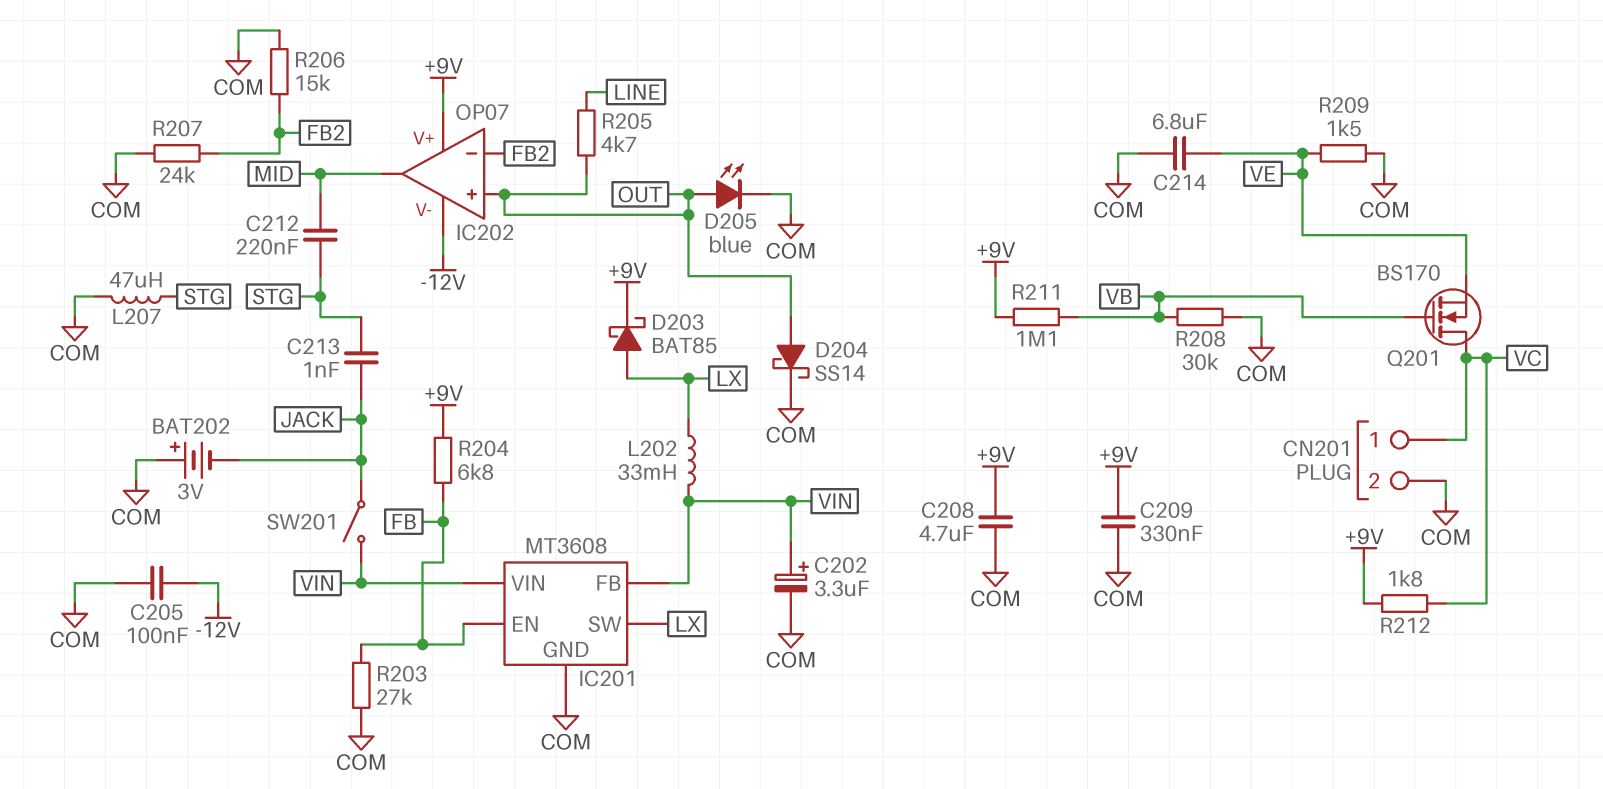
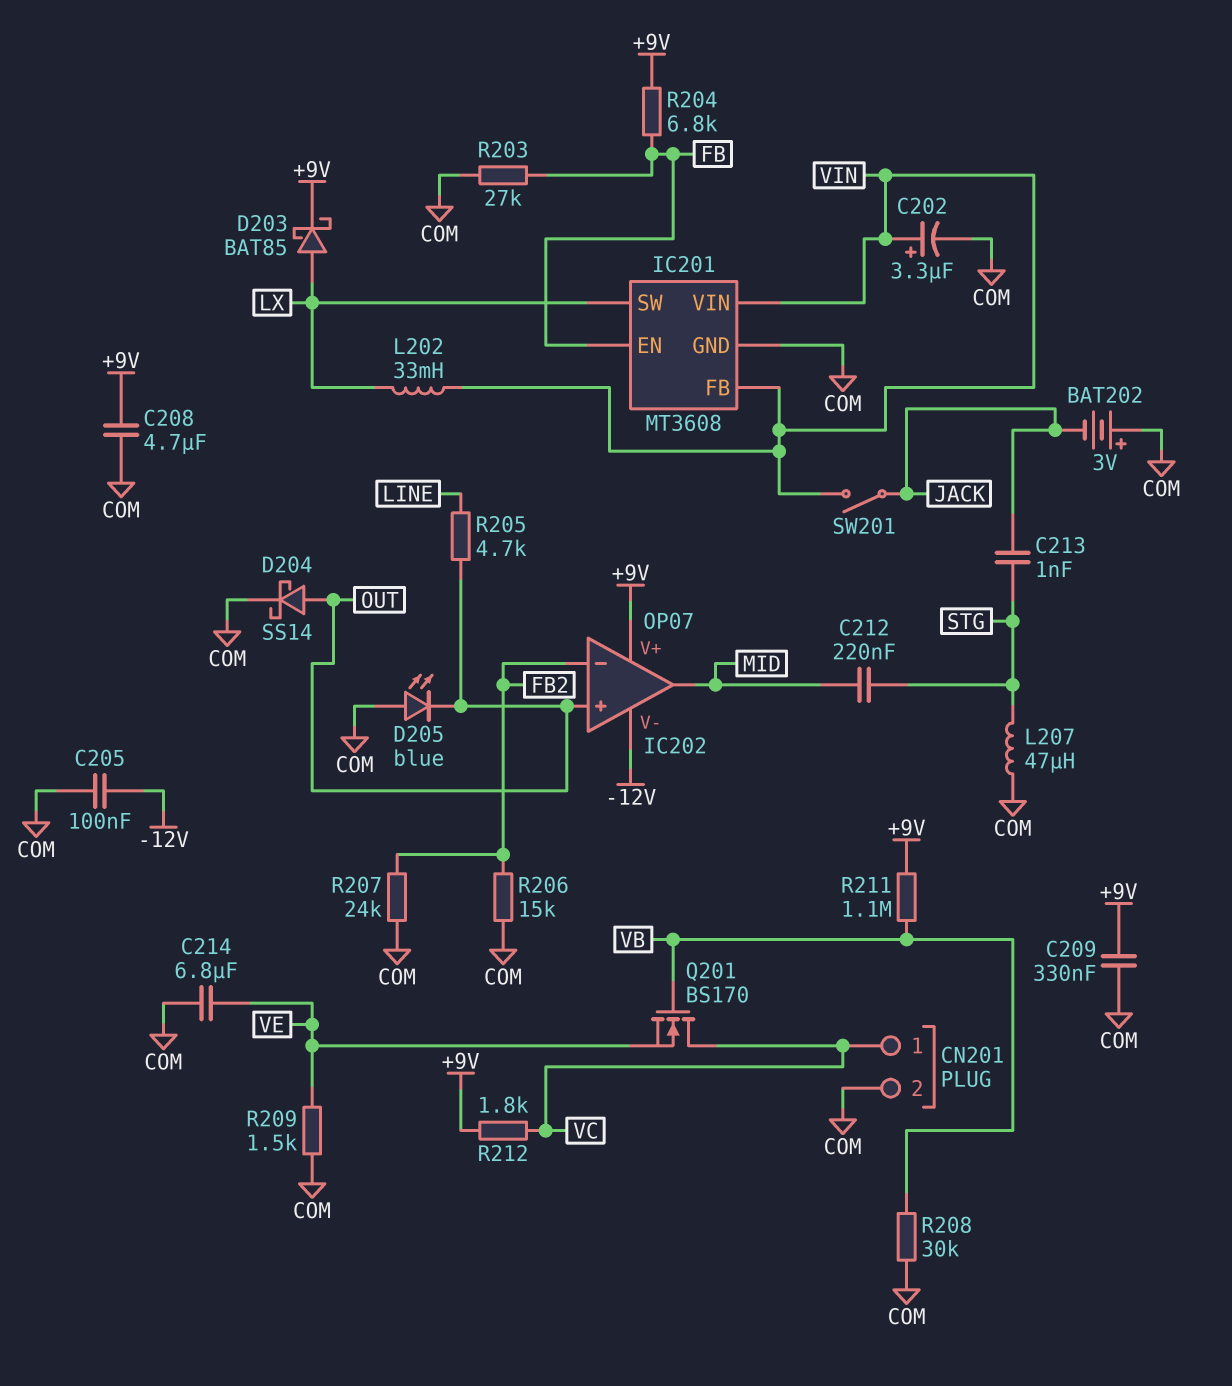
D205: LED blue (A OUT, K COM) -> LED blue (A COM, K OUT)

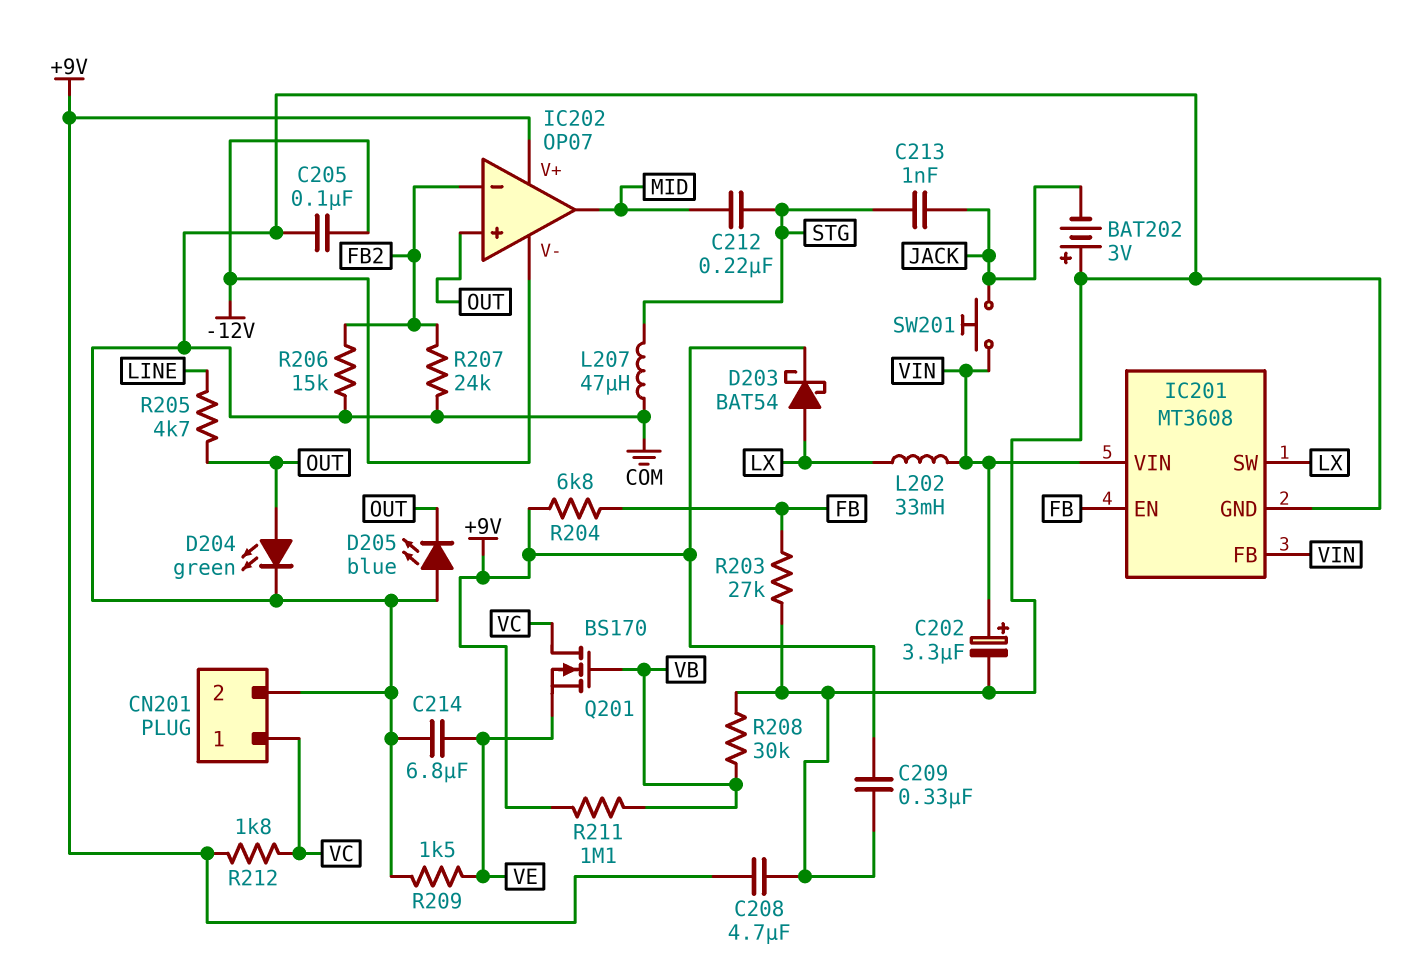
D203: schottky BAT85 (A LX, K +9V) -> schottky BAT54 (A LX, K +9V)
D204: schottky SS14 (A OUT, K COM) -> LED green (A OUT, K COM)
SW201: switch (JACK, VIN) -> button (JACK, VIN)

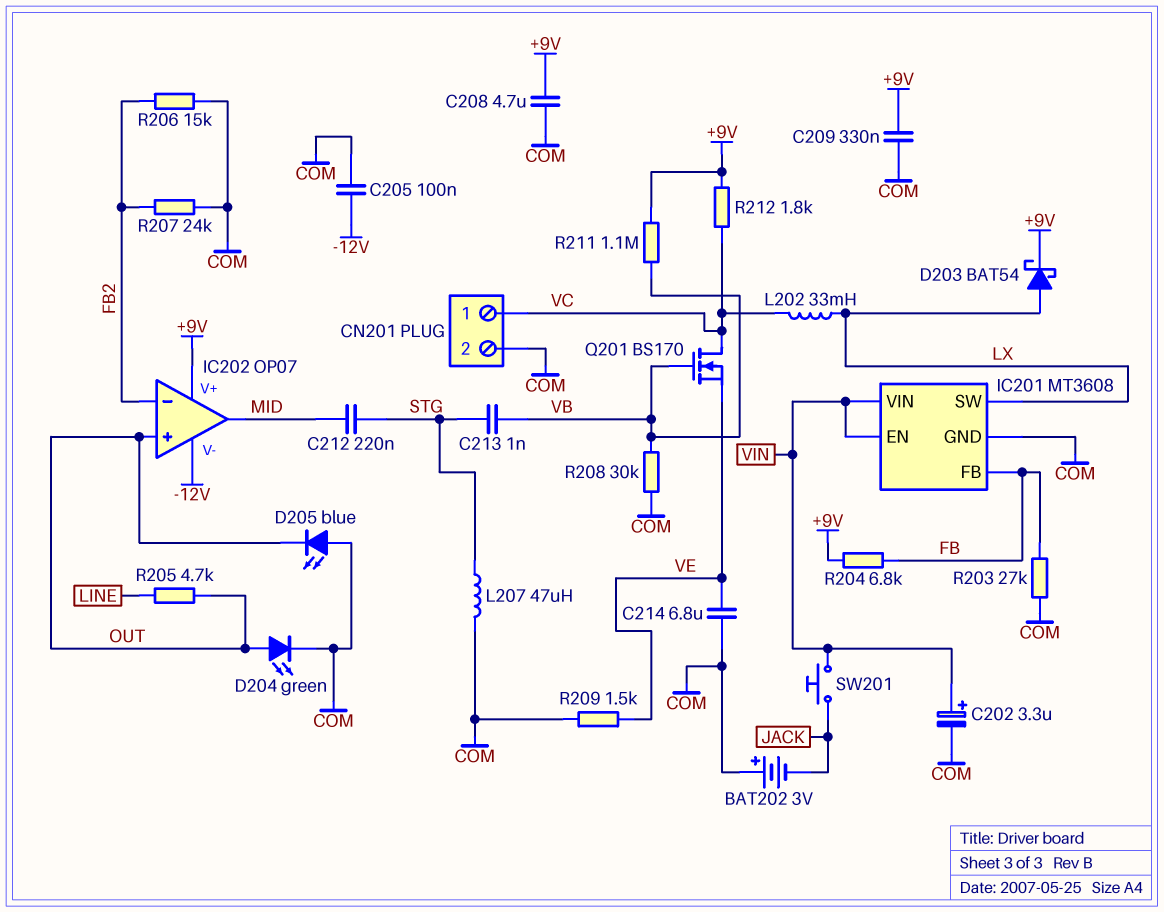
C213: 1nF (JACK, STG) -> 1nF (STG, VB)
IC201 pin EN: FB -> VIN
IC201 pin FB: VIN -> FB
L202: 33mH (LX, VIN) -> 33mH (LX, VC)

